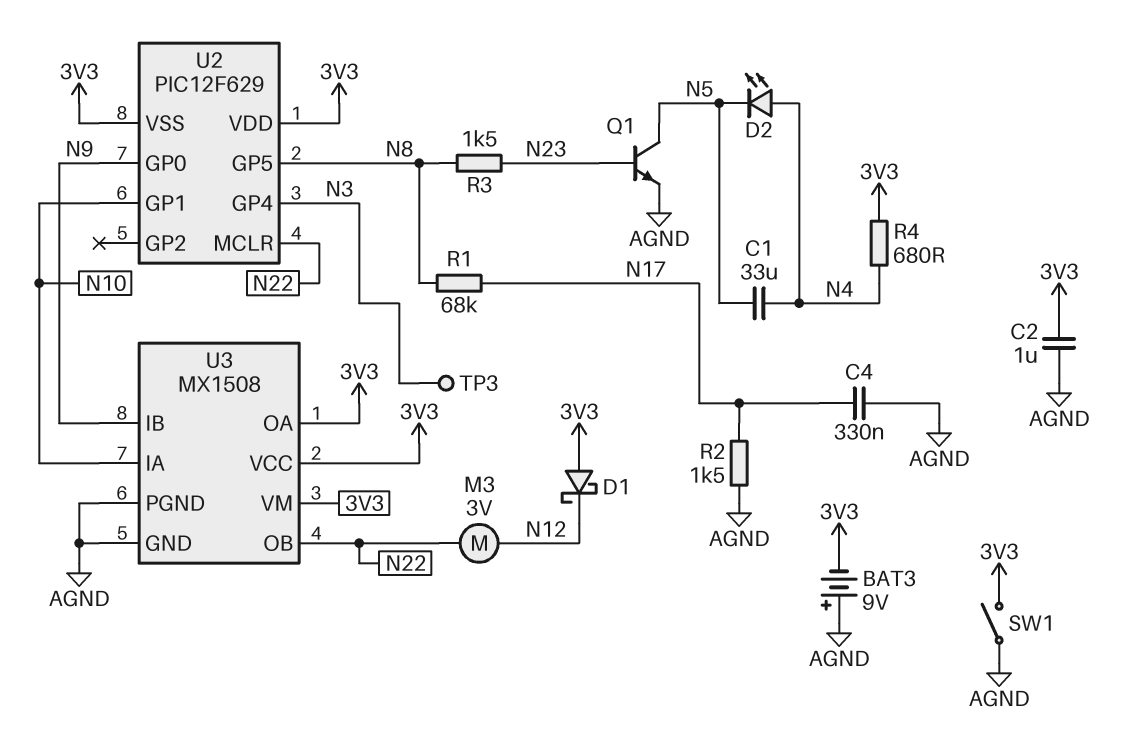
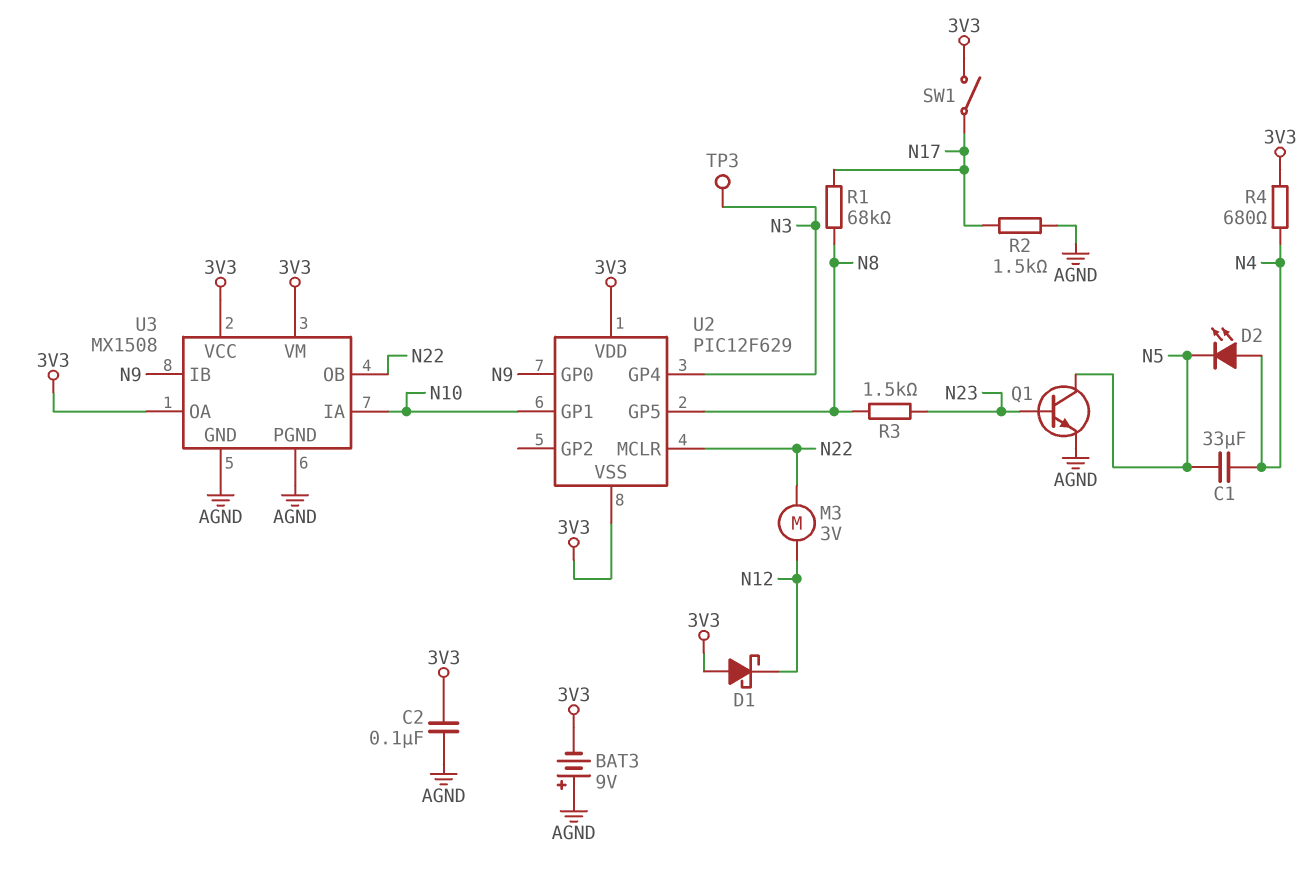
C2: 1uF (3V3, AGND) -> 100nF (3V3, AGND)
C4: 330nF (AGND, N17) -> none
SW1: switch (3V3, AGND) -> switch (3V3, N17)

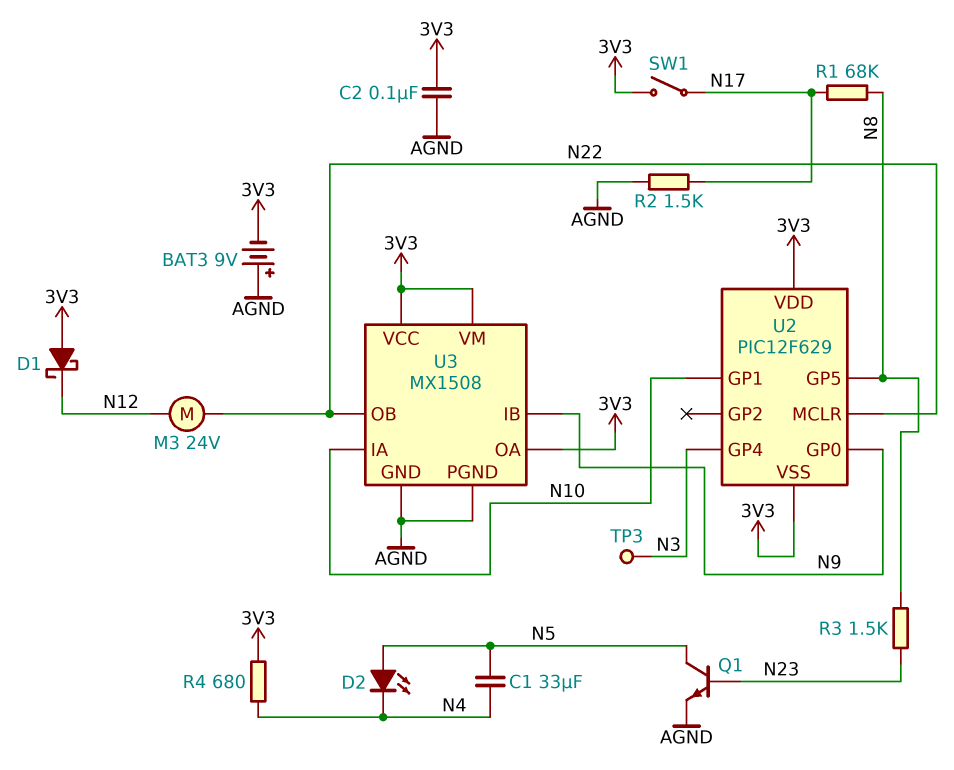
D2: LED (A N4, K N5) -> LED (A N5, K N4)
M3: motor 3V (N12, N22) -> motor 24V (N12, N22)

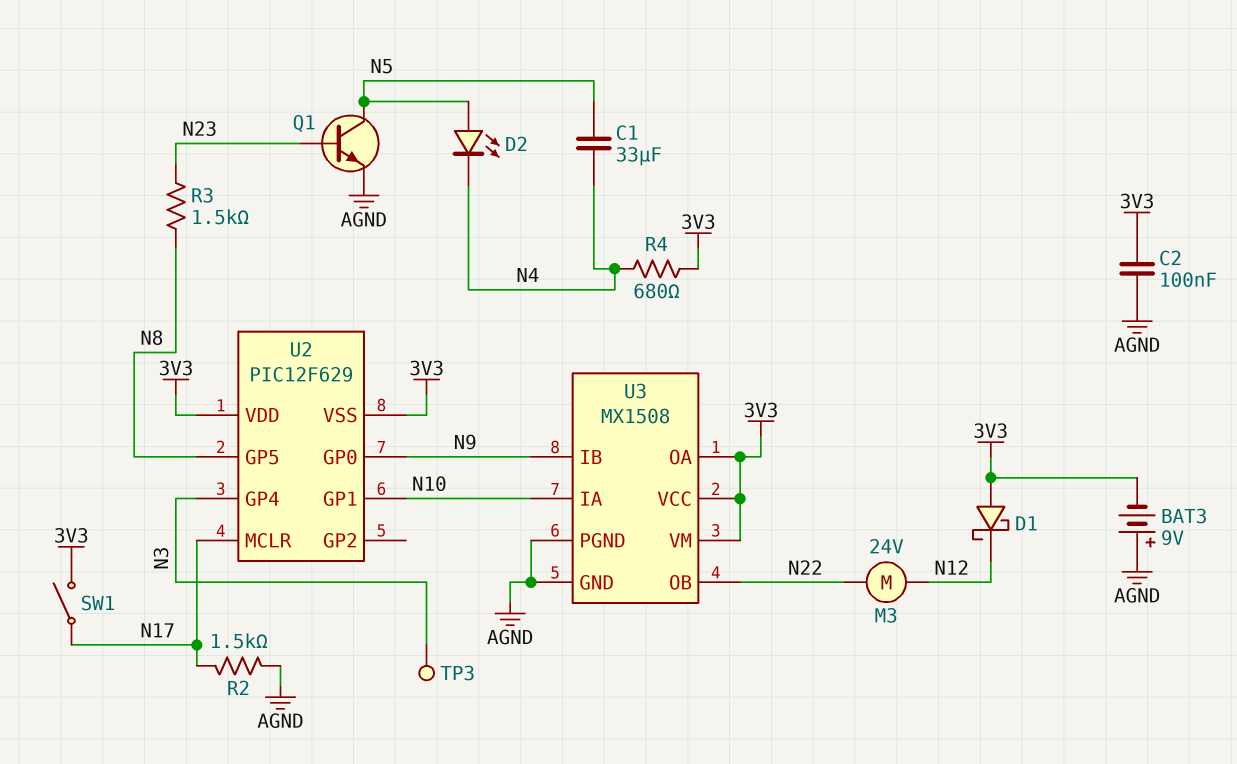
R1: 68k (N8, N17) -> none
U2 pin MCLR: N22 -> N17

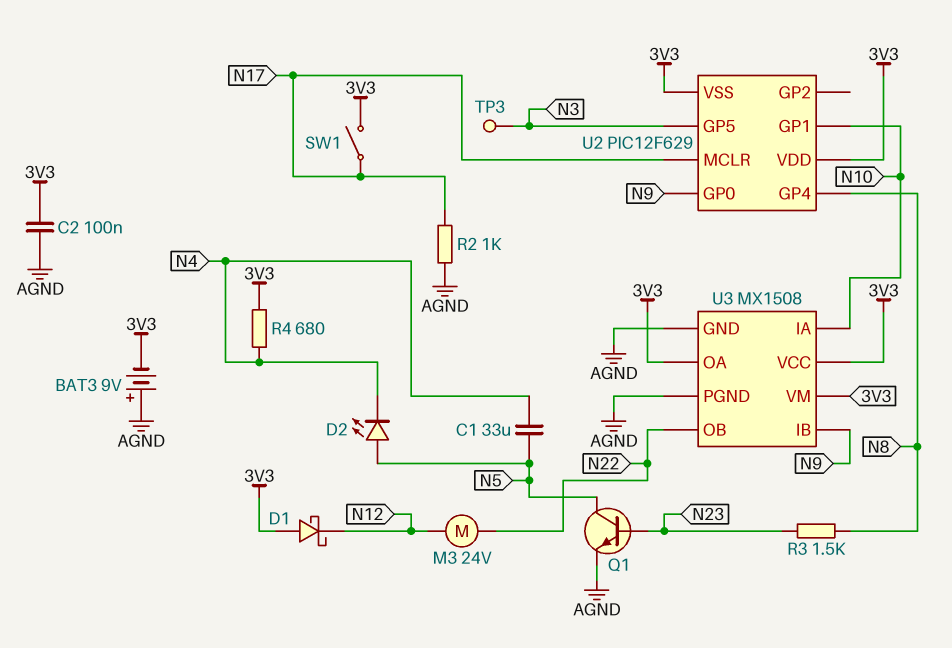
R2: 1.5k (AGND, N17) -> 1k (AGND, N17)
U2 pin GP4: N3 -> N8
U2 pin GP5: N8 -> N3

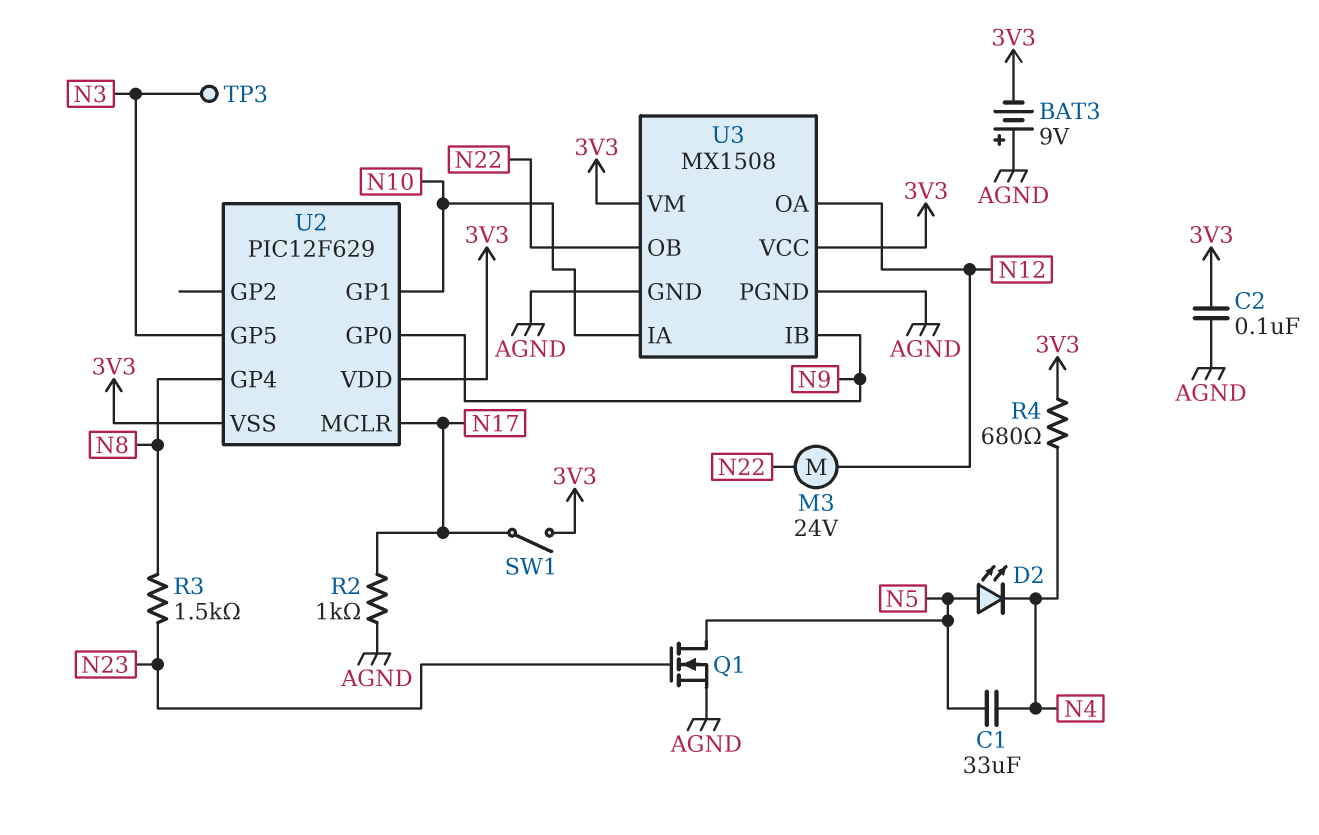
D1: schottky (A 3V3, K N12) -> none
Q1: NPN (B N23, C N5, E AGND) -> NMOS (G N23, D N5, S AGND)
U3 pin OA: 3V3 -> N12

